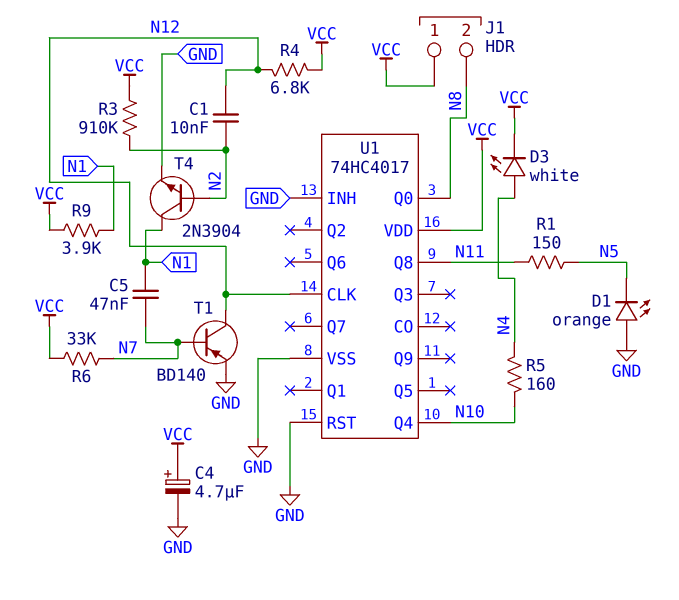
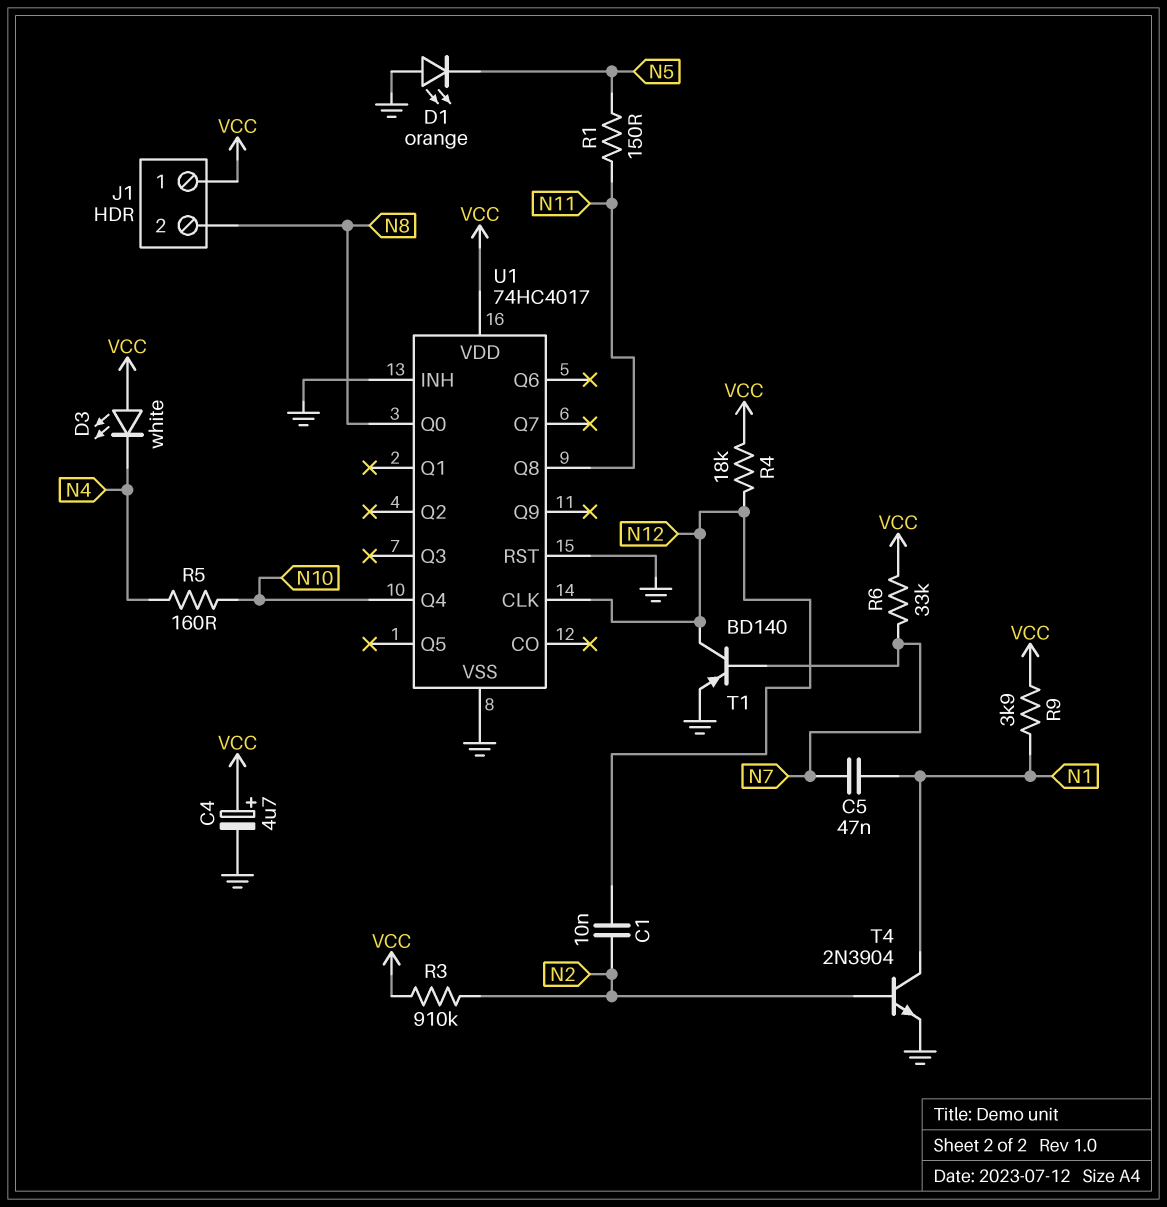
D3: LED white (A N4, K VCC) -> LED white (A VCC, K N4)
R4: 6.8k (N12, VCC) -> 18k (N12, VCC)

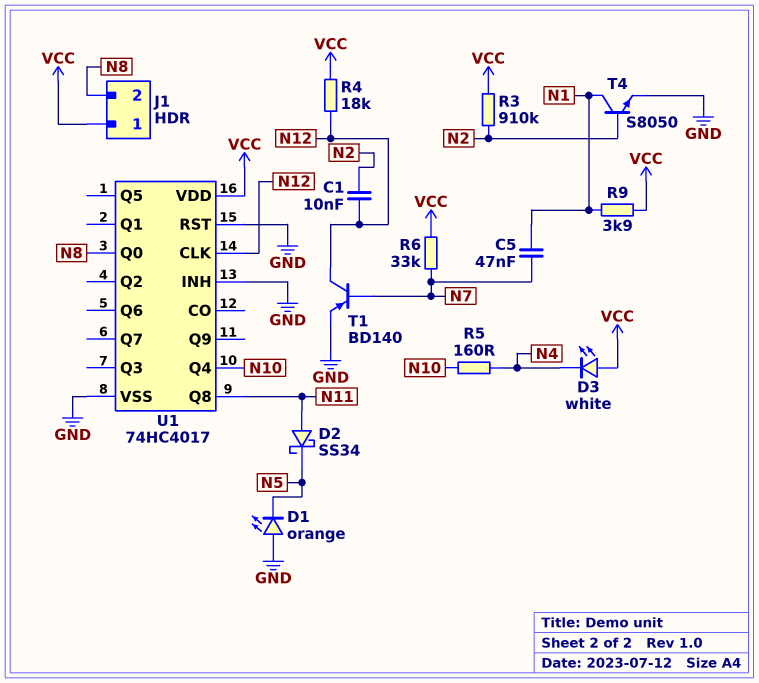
C4: 4.7uF (plus VCC, minus GND) -> none
D2: none -> schottky SS34 (A N11, K N5)
R1: 150 (N5, N11) -> none
T4: NPN 2N3904 (B N2, C N1, E GND) -> NPN S8050 (B N2, C N1, E GND)

